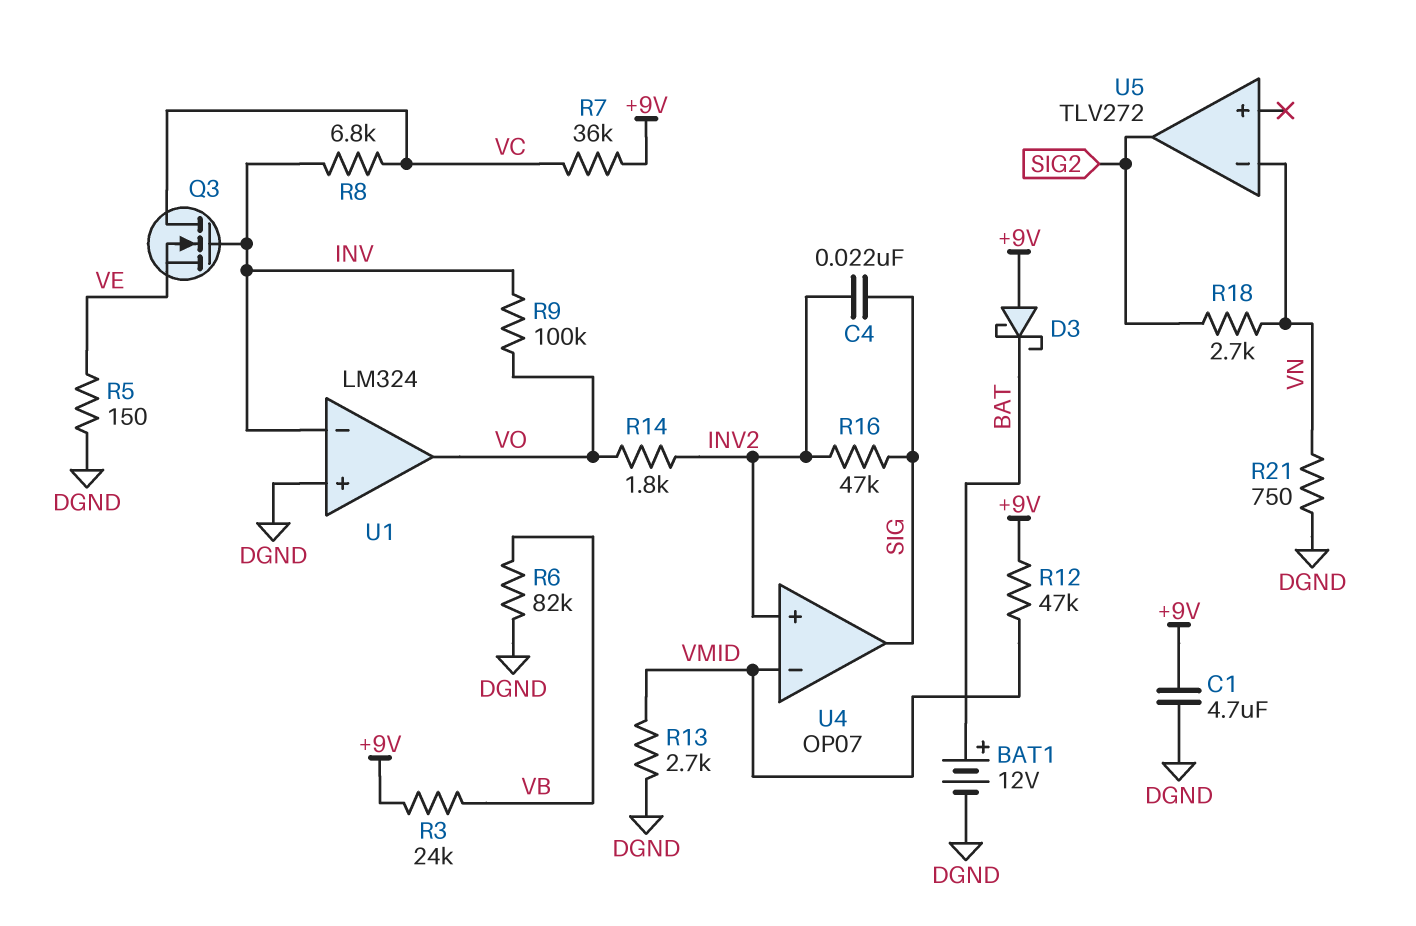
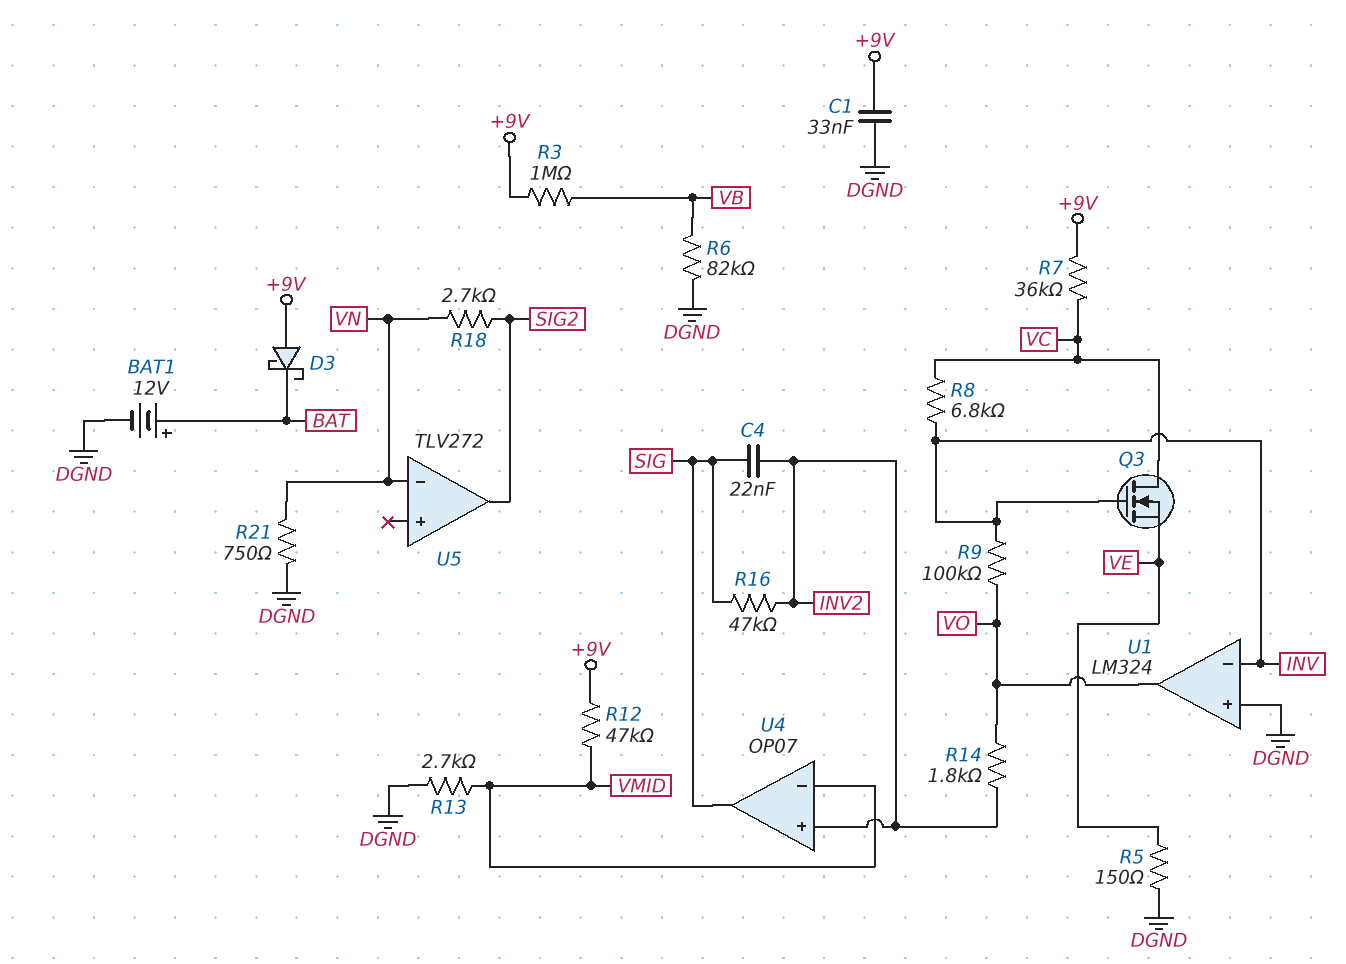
C1: 4.7uF (+9V, DGND) -> 33nF (+9V, DGND)
R3: 24k (+9V, VB) -> 1M (+9V, VB)

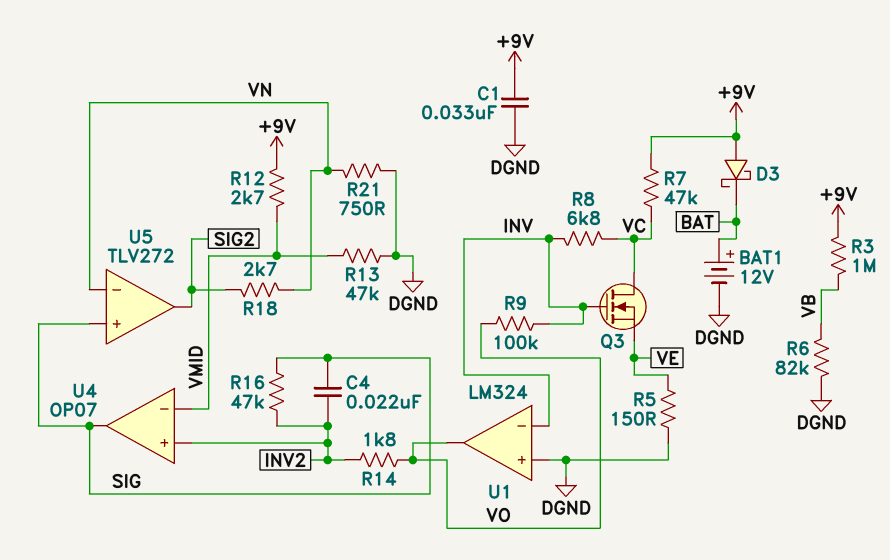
R7: 36k (+9V, VC) -> 47k (+9V, VC)
R12: 47k (+9V, VMID) -> 2.7k (+9V, VMID)
R13: 2.7k (DGND, VMID) -> 47k (DGND, VMID)
U5 pin in+: none -> SIG

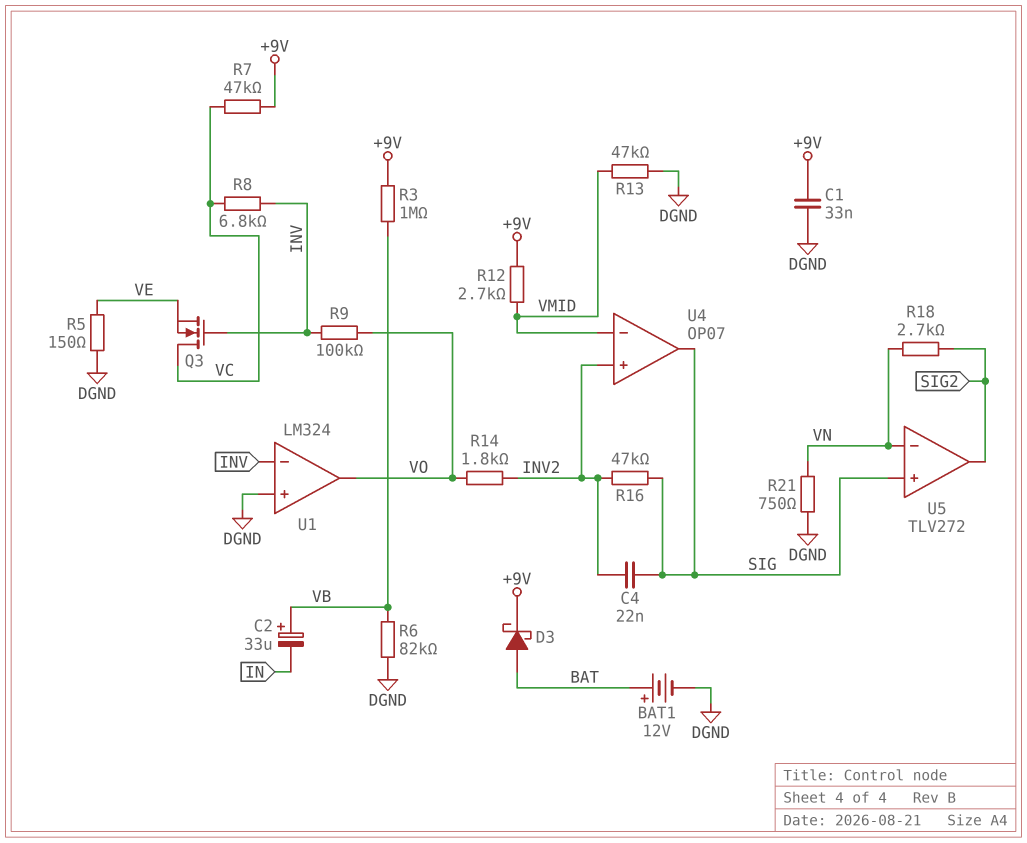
C2: none -> 33uF (plus VB, minus IN)
D3: schottky (A +9V, K BAT) -> schottky (A BAT, K +9V)

